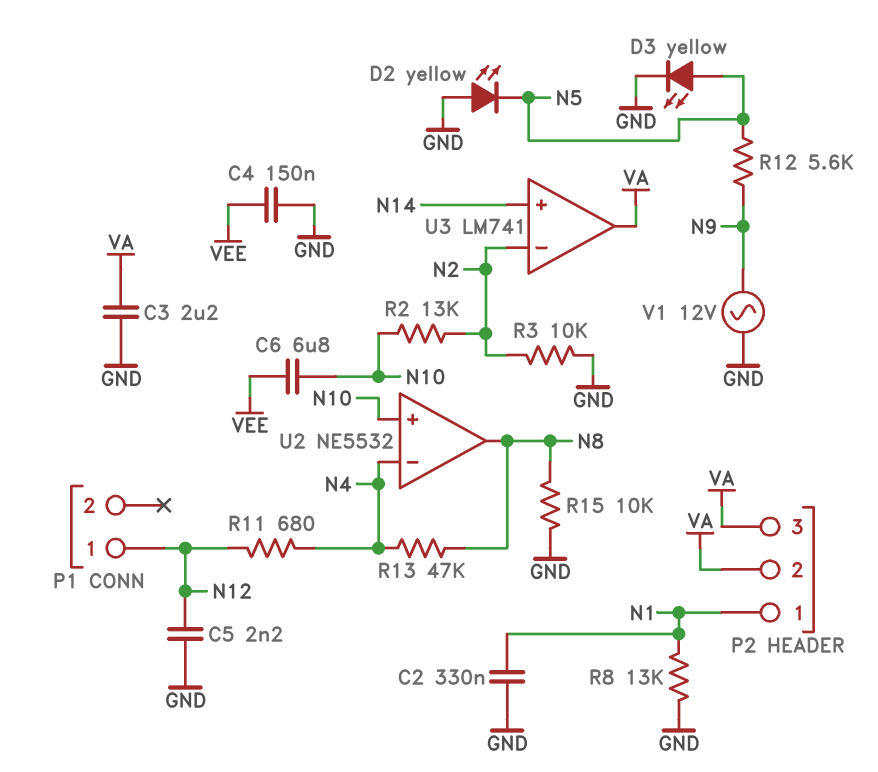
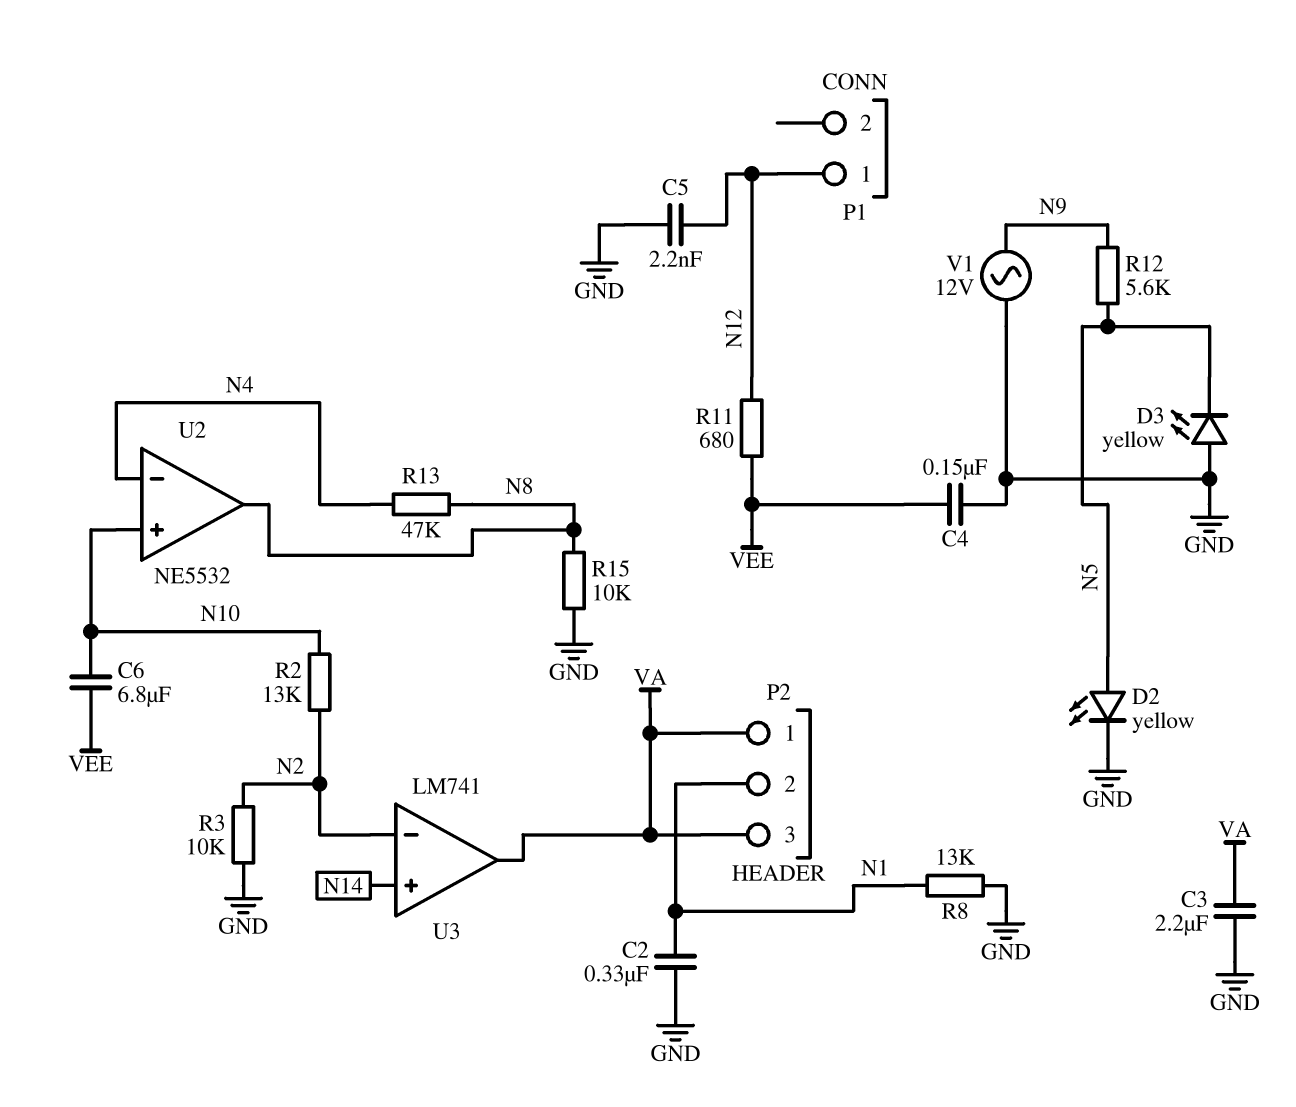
D2: LED yellow (A GND, K N5) -> LED yellow (A N5, K GND)
D3: LED yellow (A N5, K GND) -> LED yellow (A GND, K N5)
P2 pin 1: N1 -> VA
P2 pin 2: VA -> N1
R11: 680 (N4, N12) -> 680 (N12, VEE)

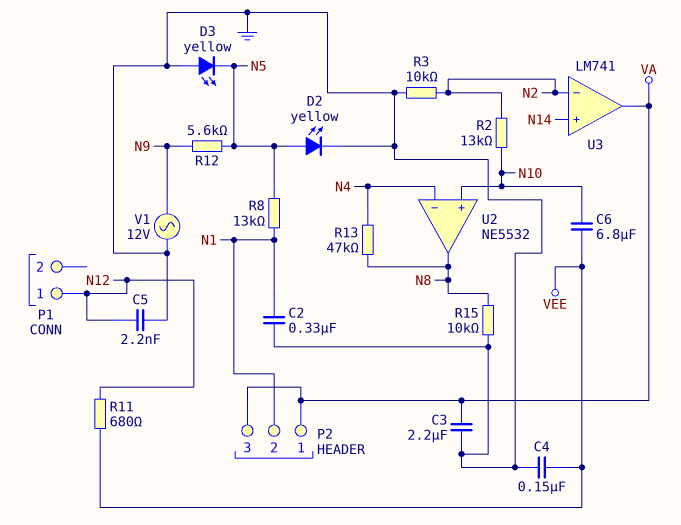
R8: 13k (GND, N1) -> 13k (N1, N5)

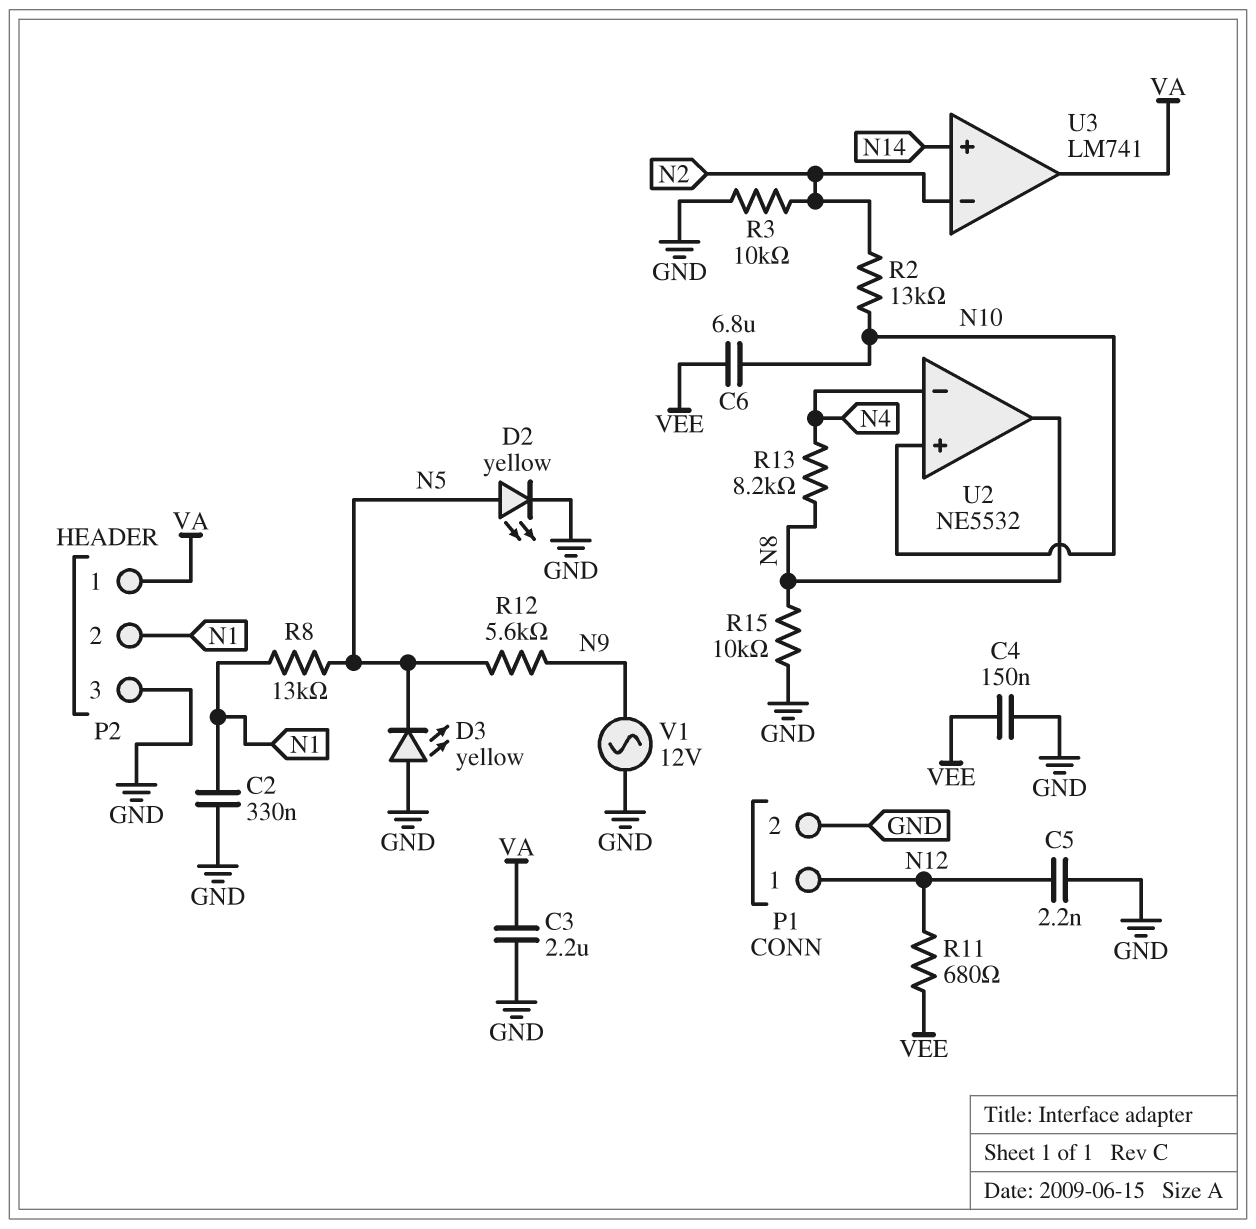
P1 pin 2: none -> GND
P2 pin 3: VA -> GND
R13: 47k (N4, N8) -> 8.2k (N4, N8)

